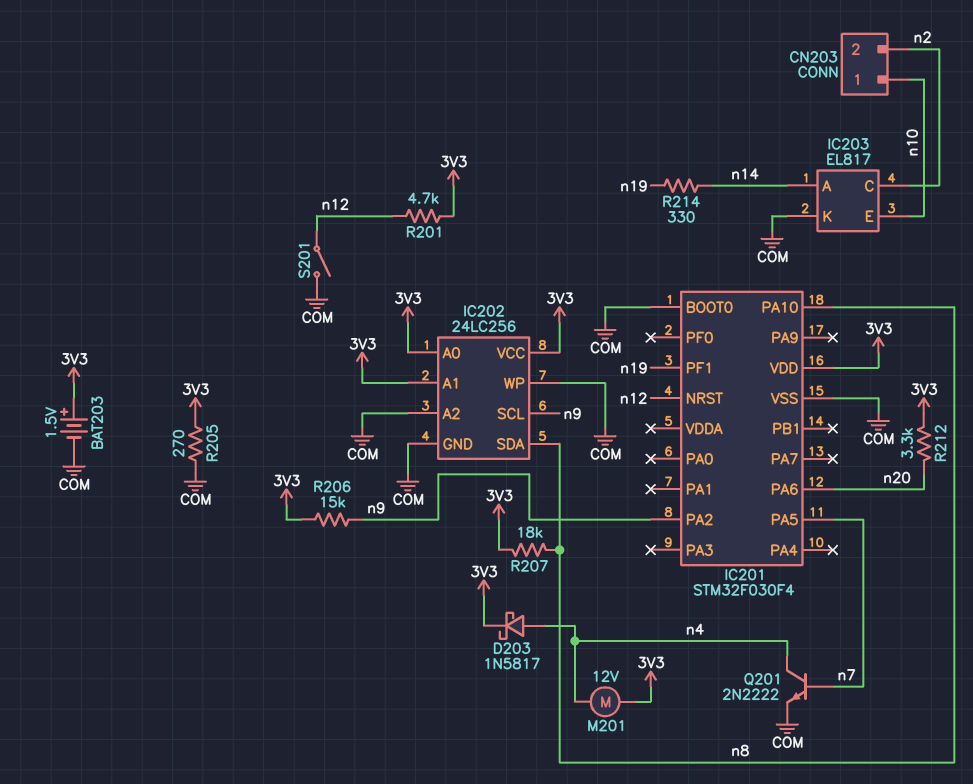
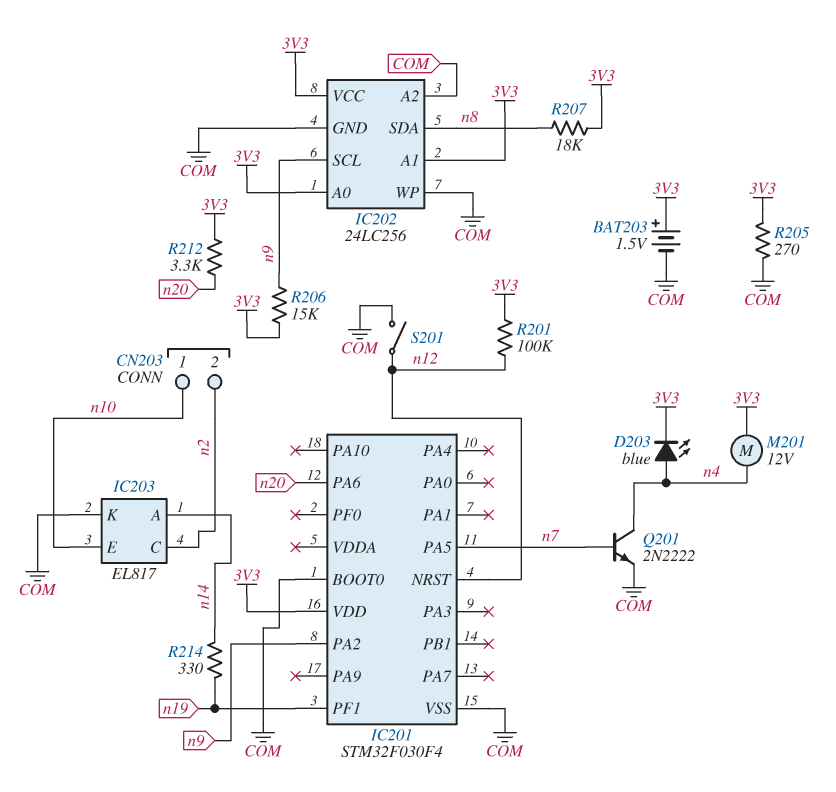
D203: schottky 1N5817 (A n4, K 3V3) -> LED blue (A n4, K 3V3)
IC201 pin PA10: n8 -> none
R201: 4.7k (3V3, n12) -> 100k (3V3, n12)

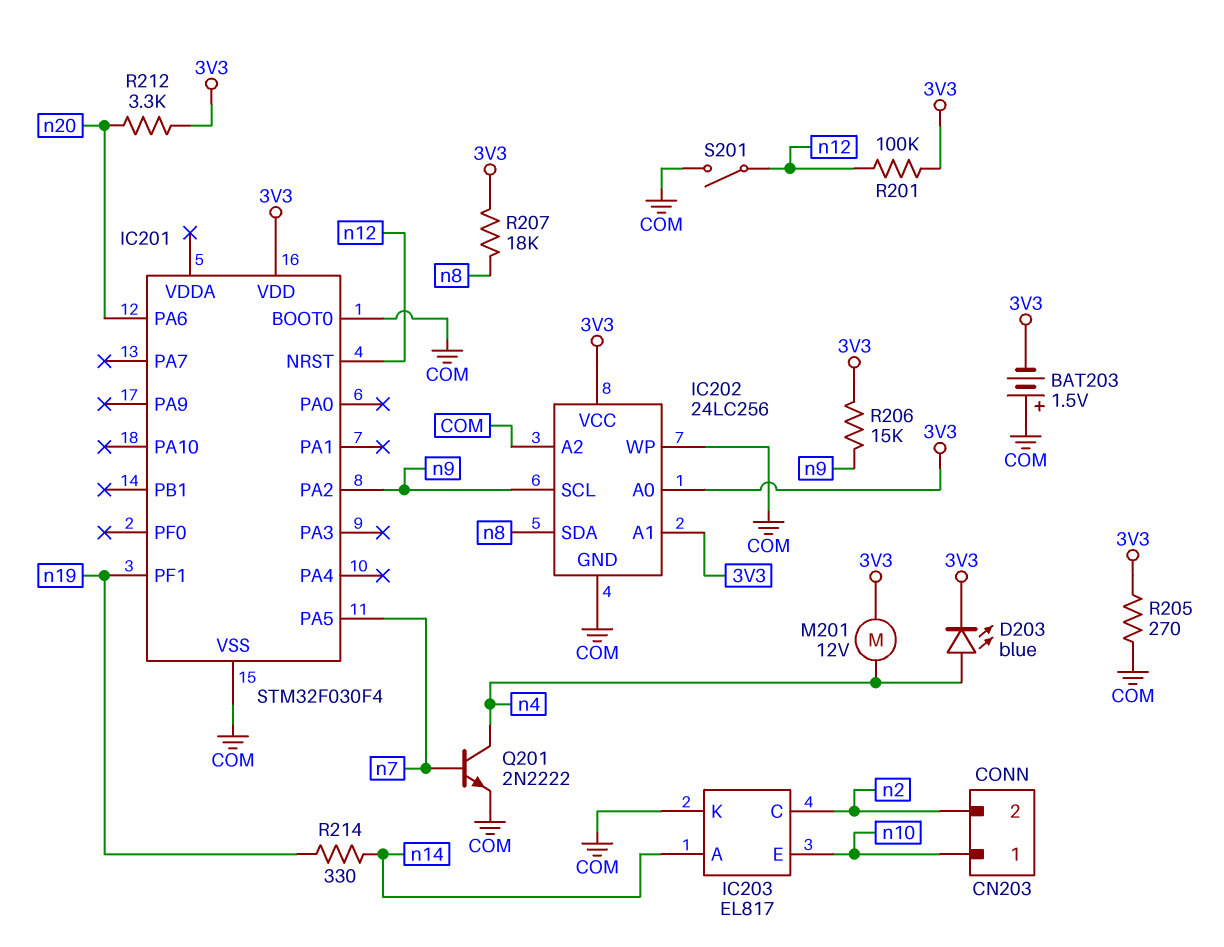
BAT203: 1.5V (plus 3V3, minus COM) -> 1.5V (plus COM, minus 3V3)

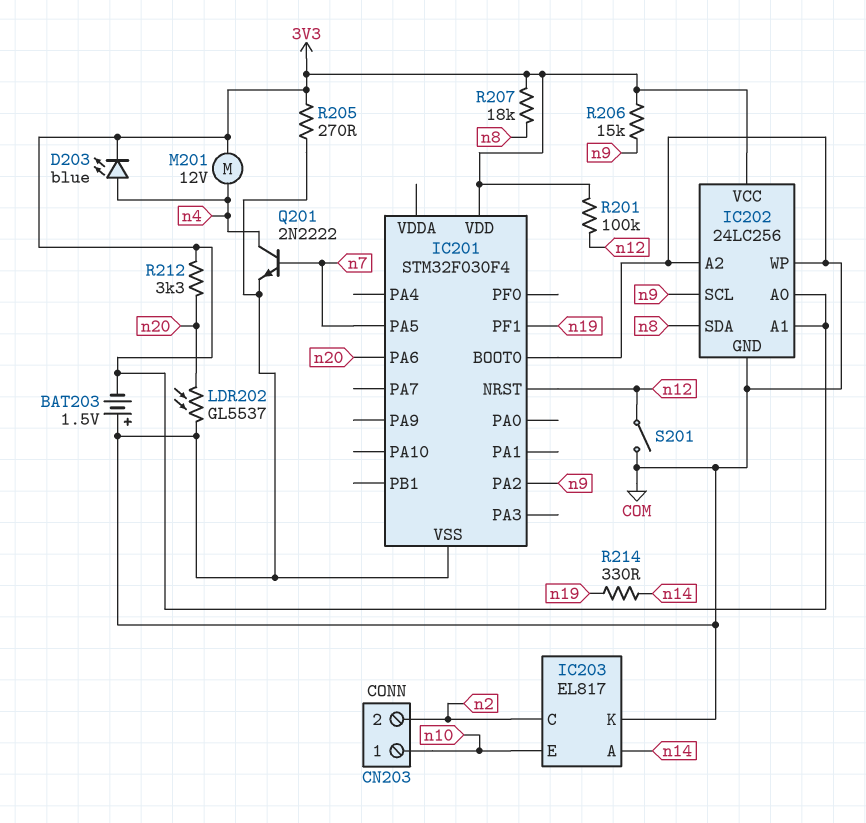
LDR202: none -> GL5537 (COM, n20)

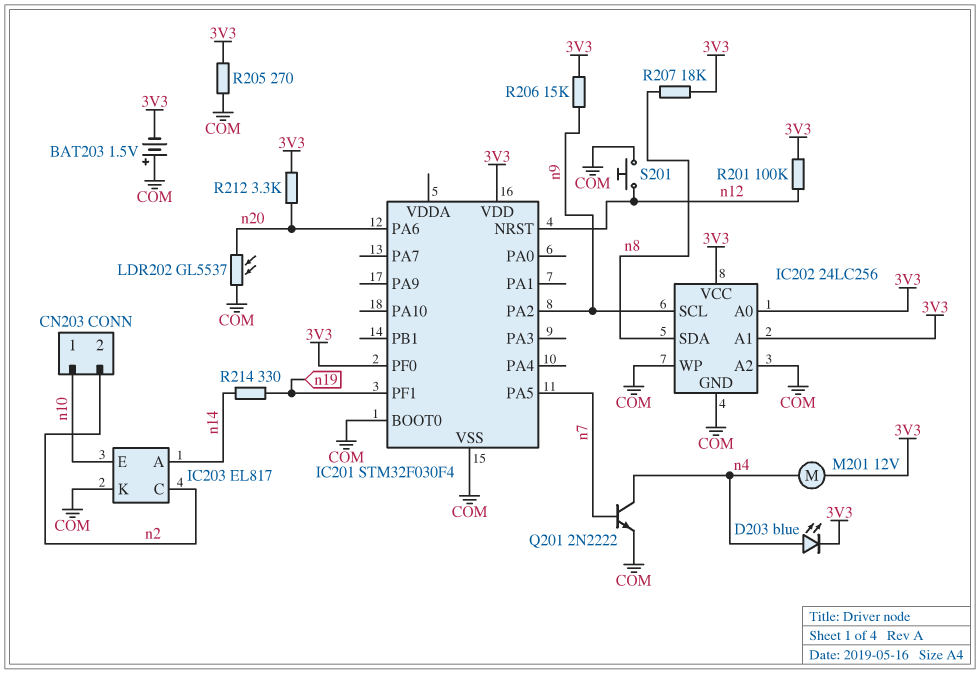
IC201 pin PF0: none -> 3V3
S201: switch (COM, n12) -> button (COM, n12)

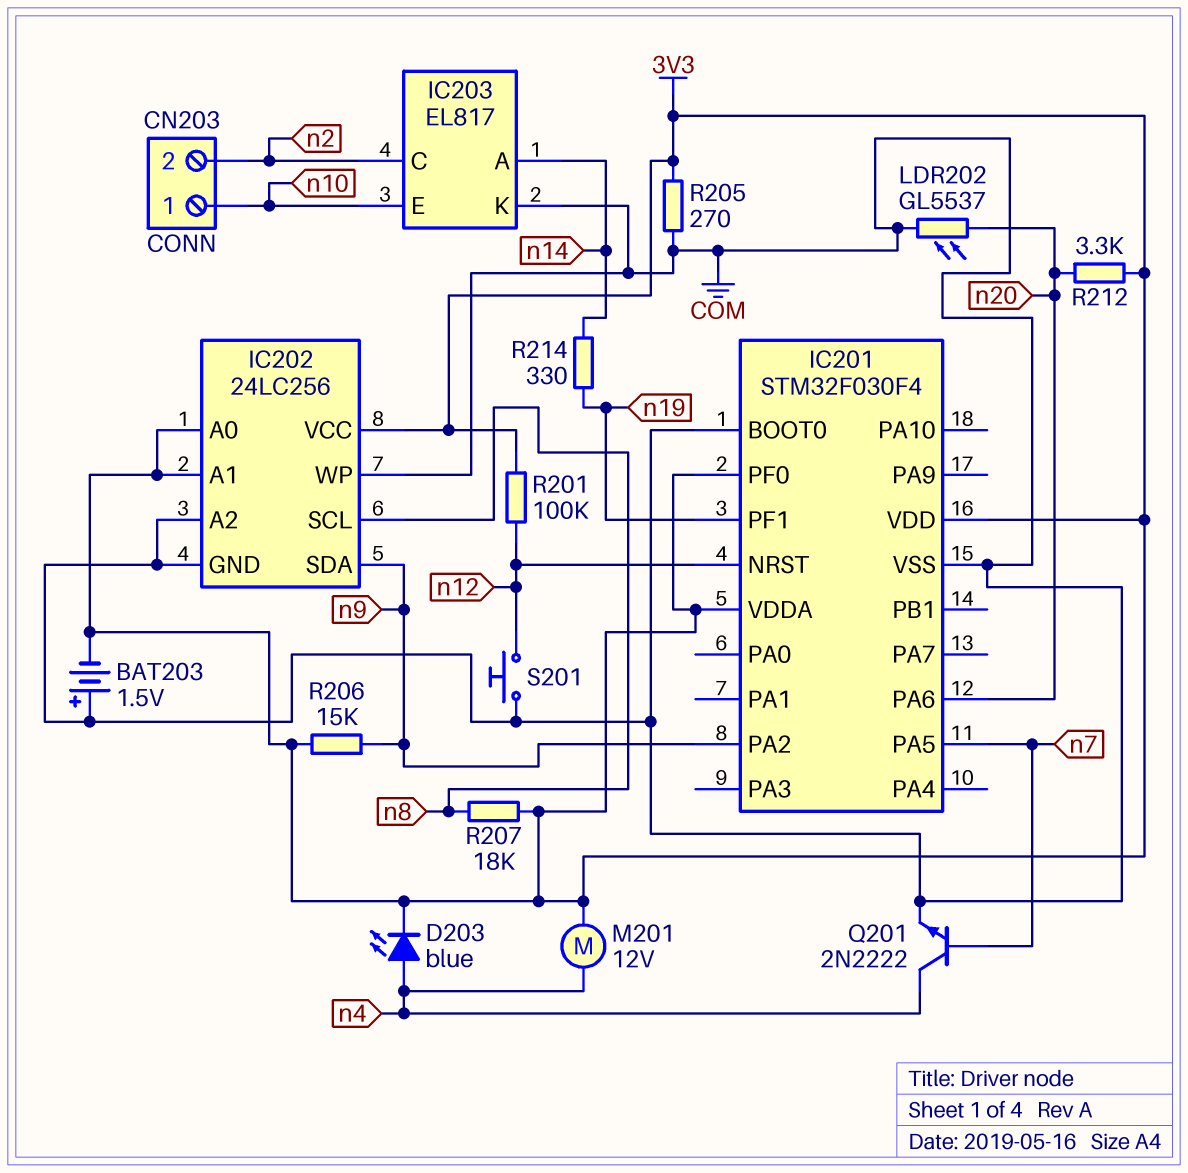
IC201 pin VDDA: none -> 3V3
IC202 pin SCL: n9 -> n8
IC202 pin SDA: n8 -> n9

